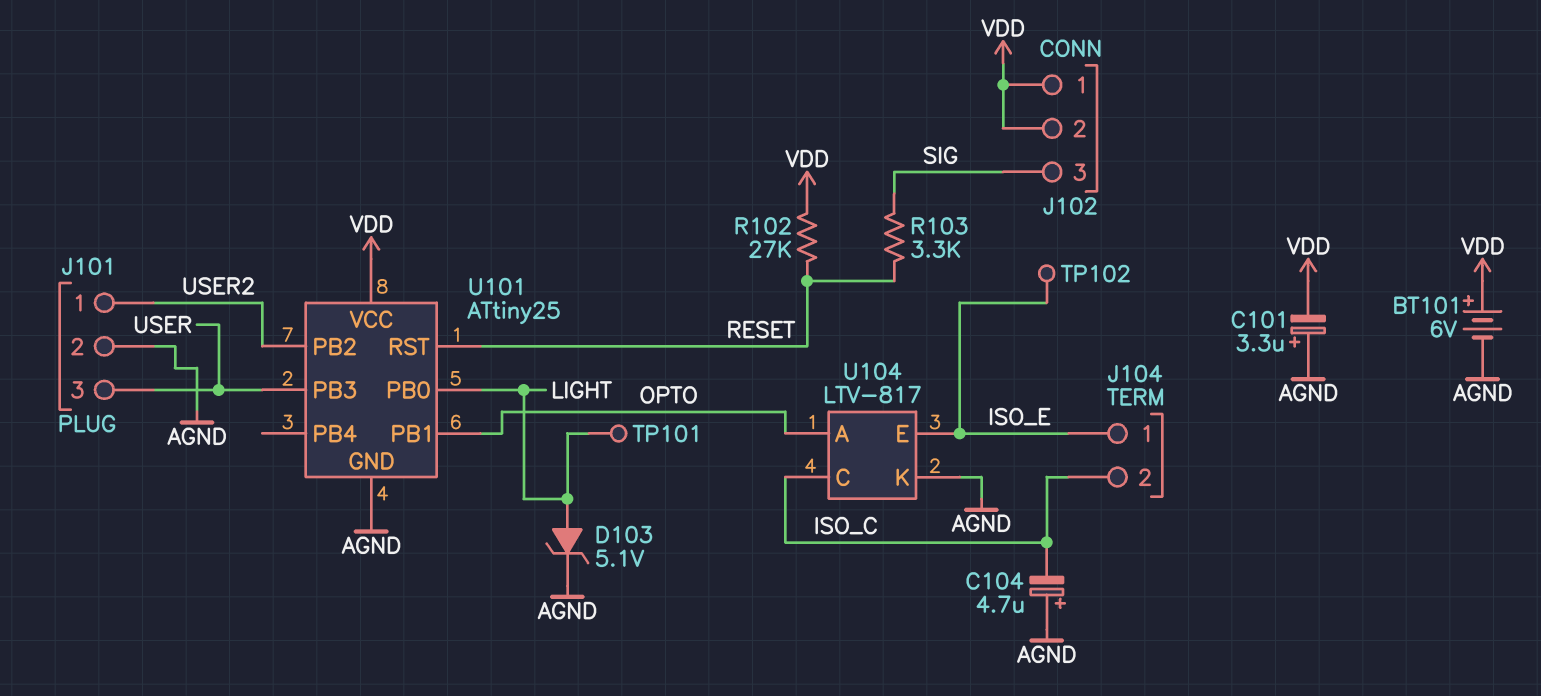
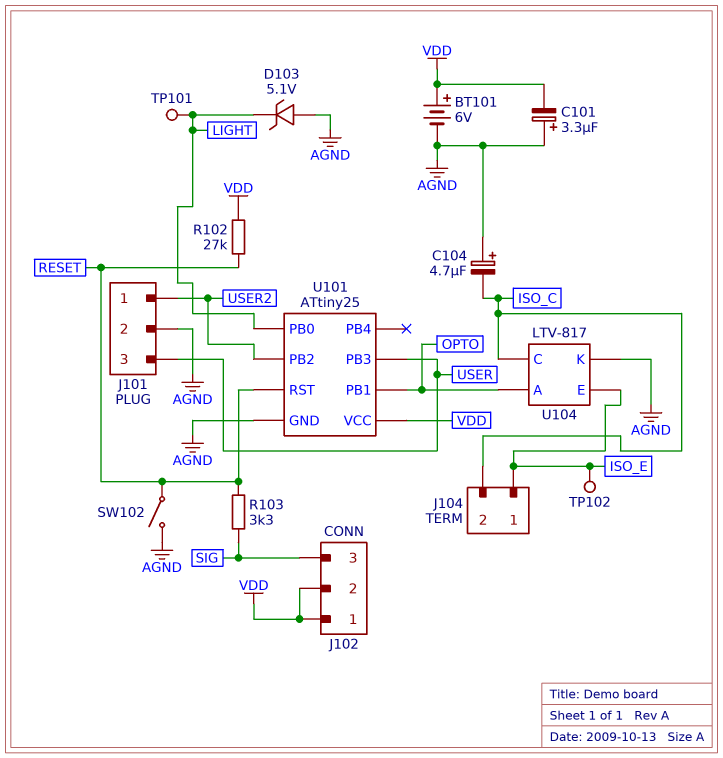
D103: zener 5.1V (A LIGHT, K AGND) -> zener 5.1V (A AGND, K LIGHT)
SW102: none -> switch (AGND, RESET)

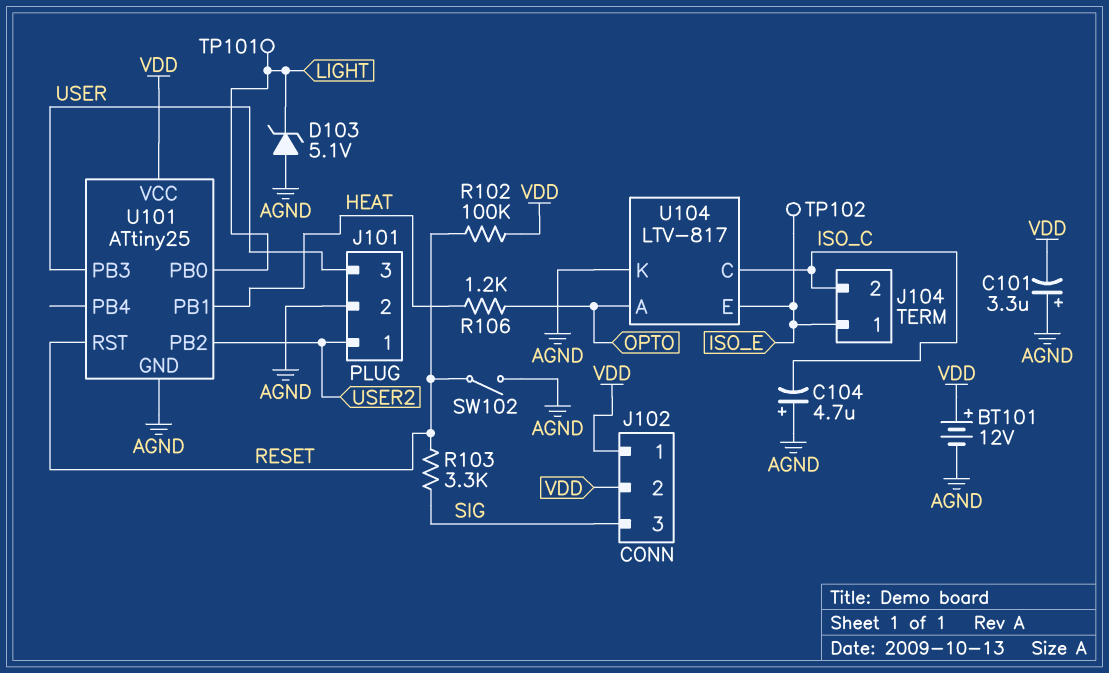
BT101: 6V (plus VDD, minus AGND) -> 12V (plus VDD, minus AGND)
R102: 27k (RESET, VDD) -> 100k (RESET, VDD)
R106: none -> 1.2k (HEAT, OPTO)
U101 pin PB1: OPTO -> HEAT

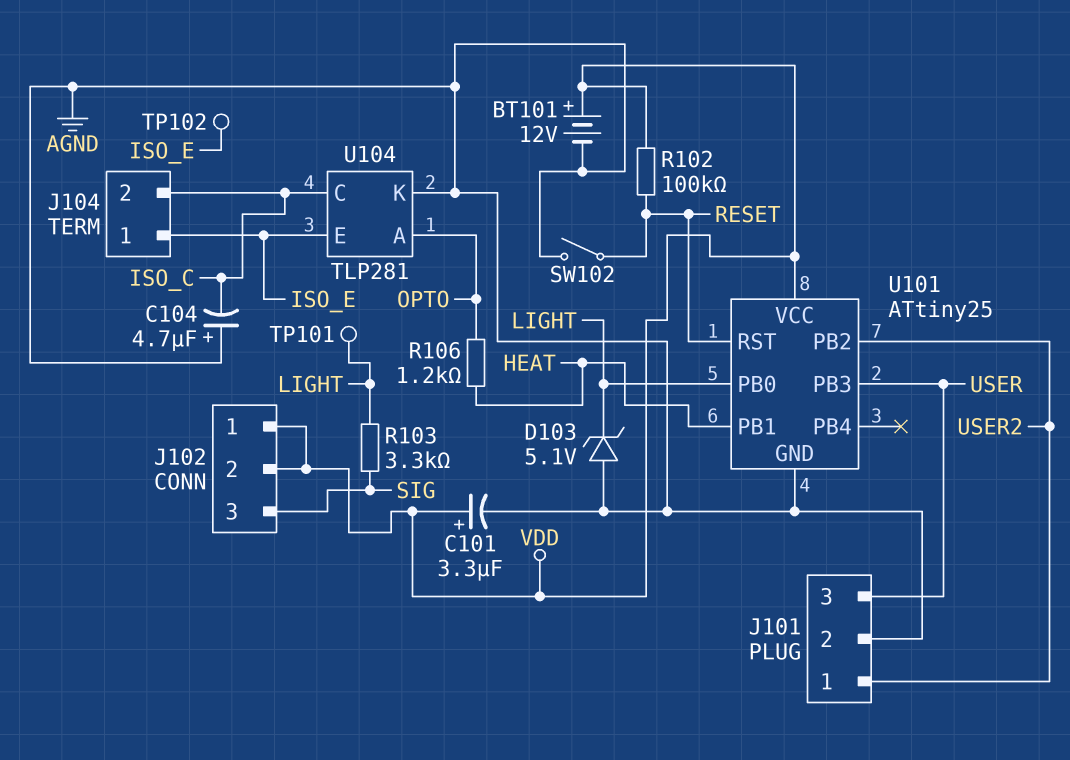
C101: 3.3uF (plus AGND, minus VDD) -> 3.3uF (plus VDD, minus AGND)
R103: 3.3k (RESET, SIG) -> 3.3k (LIGHT, SIG)
U104: LTV-817 -> TLP281

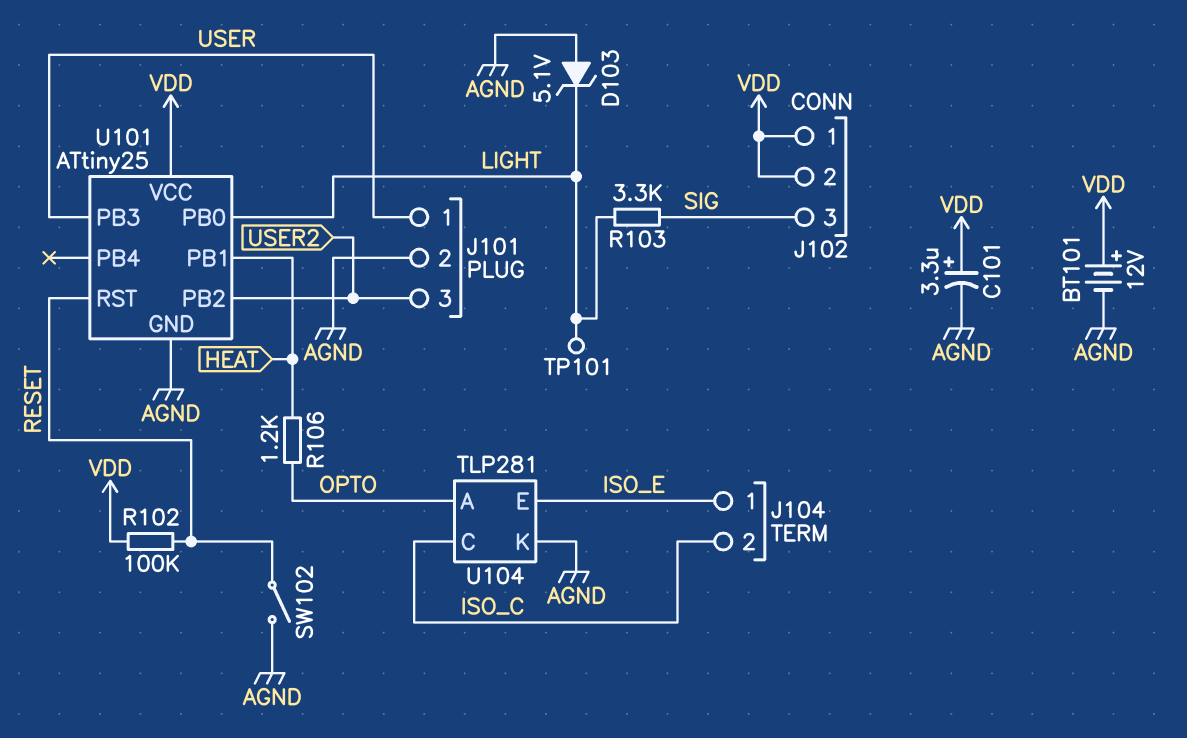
C104: 4.7uF (plus AGND, minus ISO_C) -> none
J101 pin 1: USER2 -> USER
J101 pin 3: USER -> USER2
TP102: test point (ISO_E) -> none

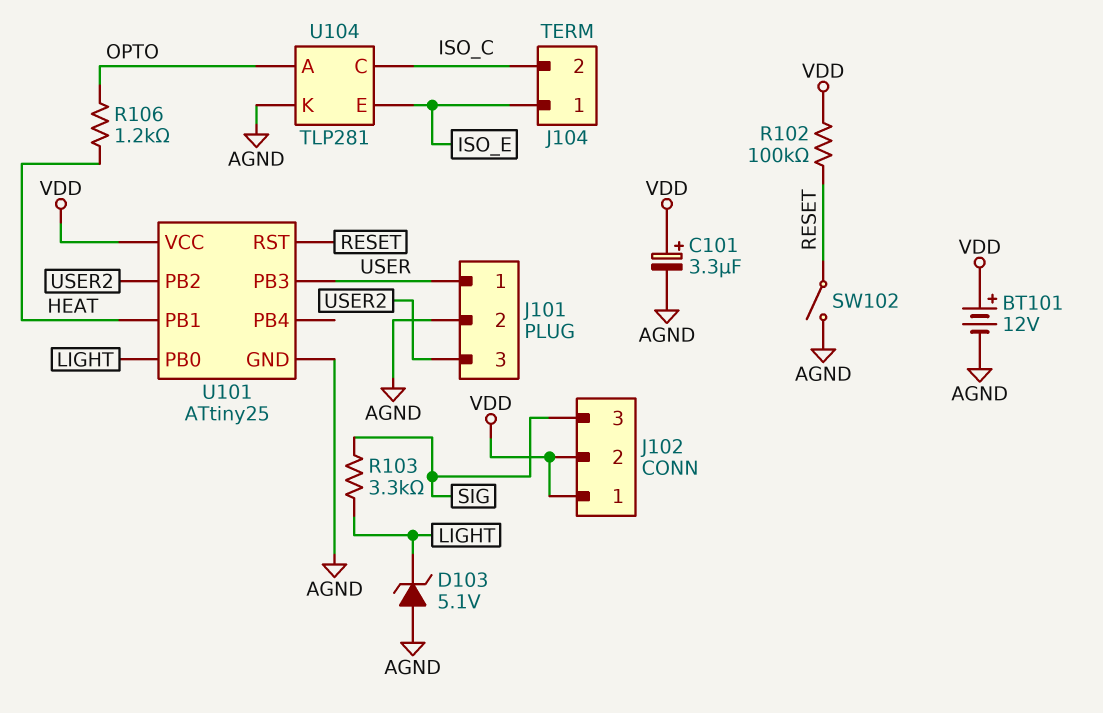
TP101: test point (LIGHT) -> none

